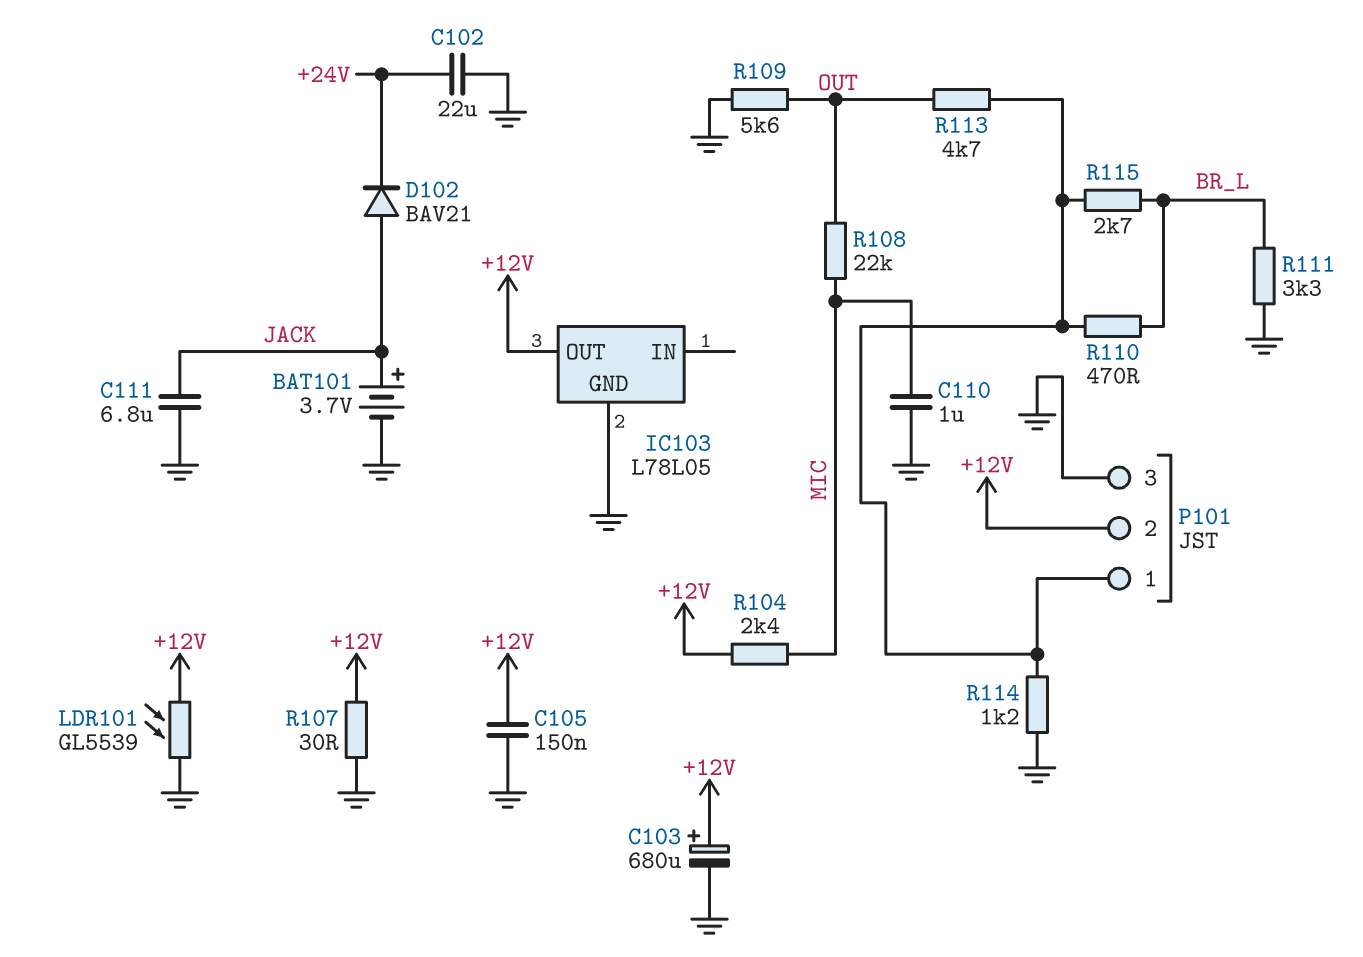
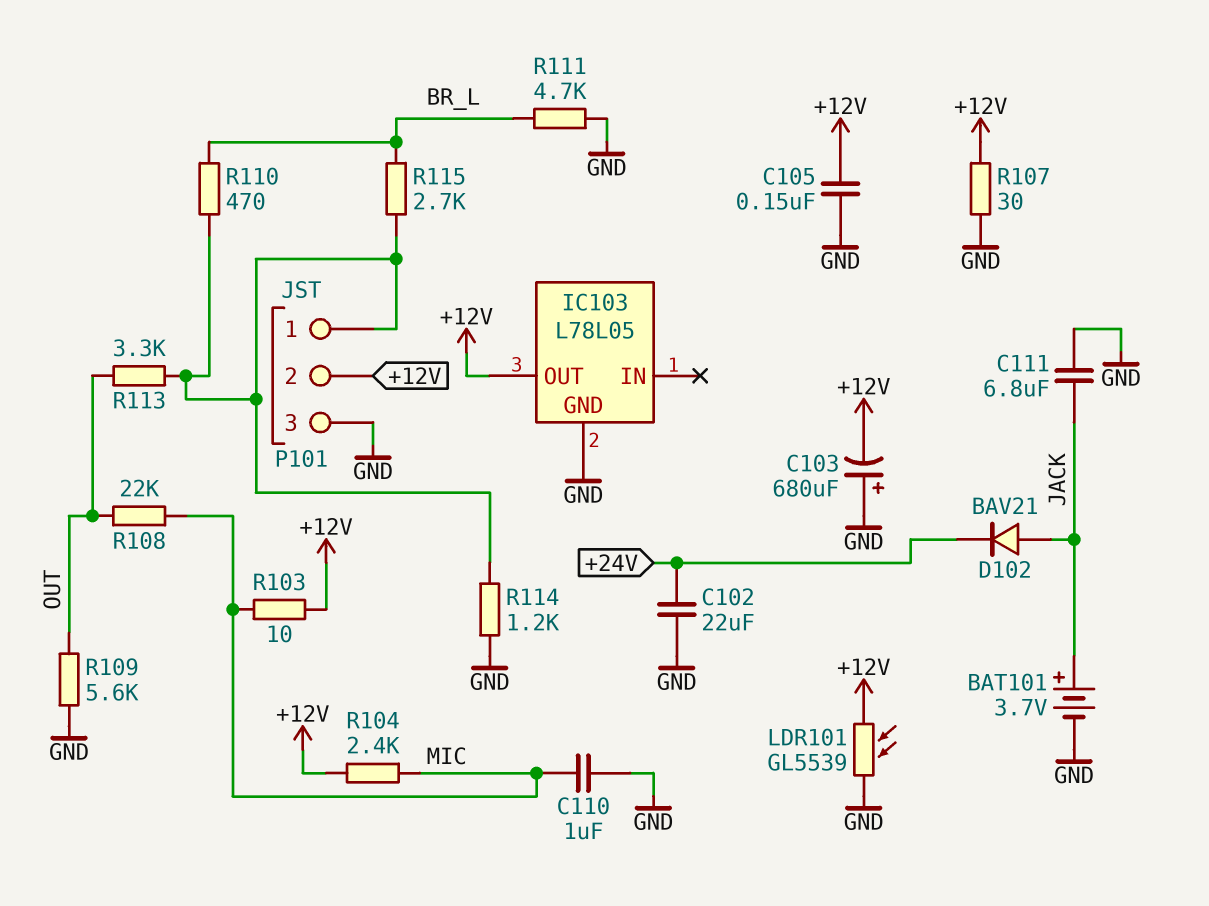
C103: 680uF (plus +12V, minus GND) -> 680uF (plus GND, minus +12V)
R103: none -> 10 (+12V, MIC)
R111: 3.3k (BR_L, GND) -> 4.7k (BR_L, GND)
R113: 4.7k (OUT, P101/1) -> 3.3k (OUT, P101/1)

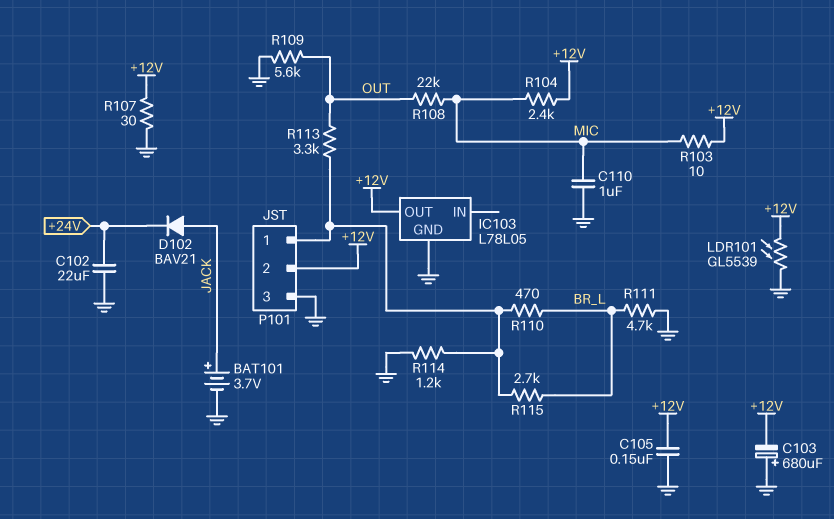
C111: 6.8uF (GND, JACK) -> none

